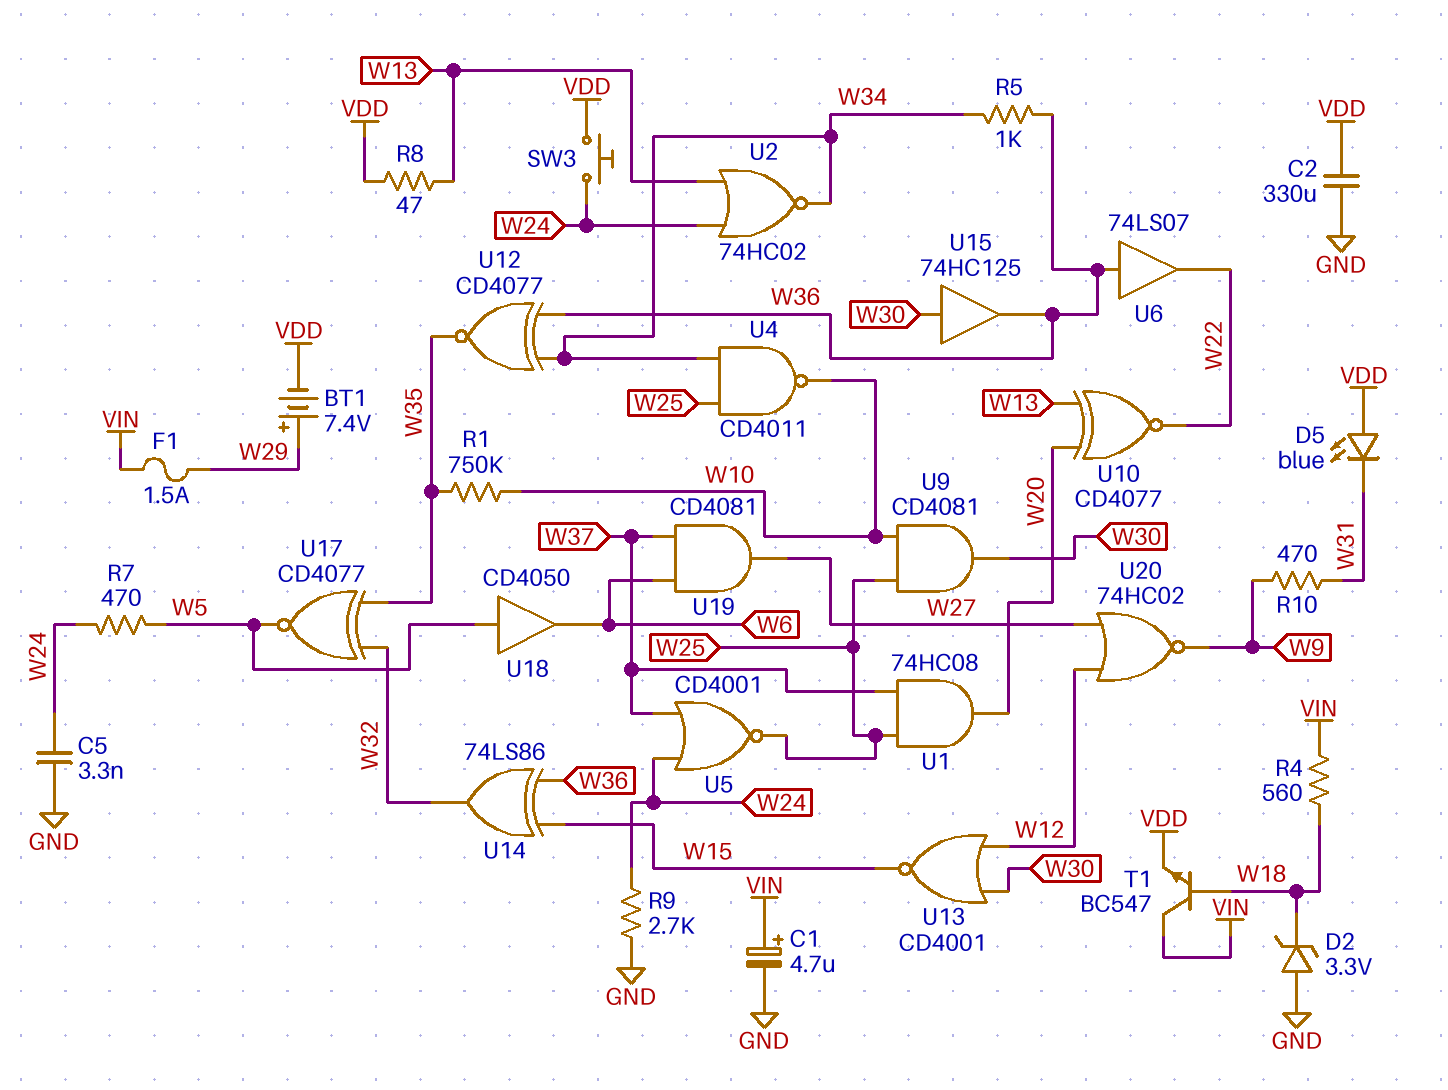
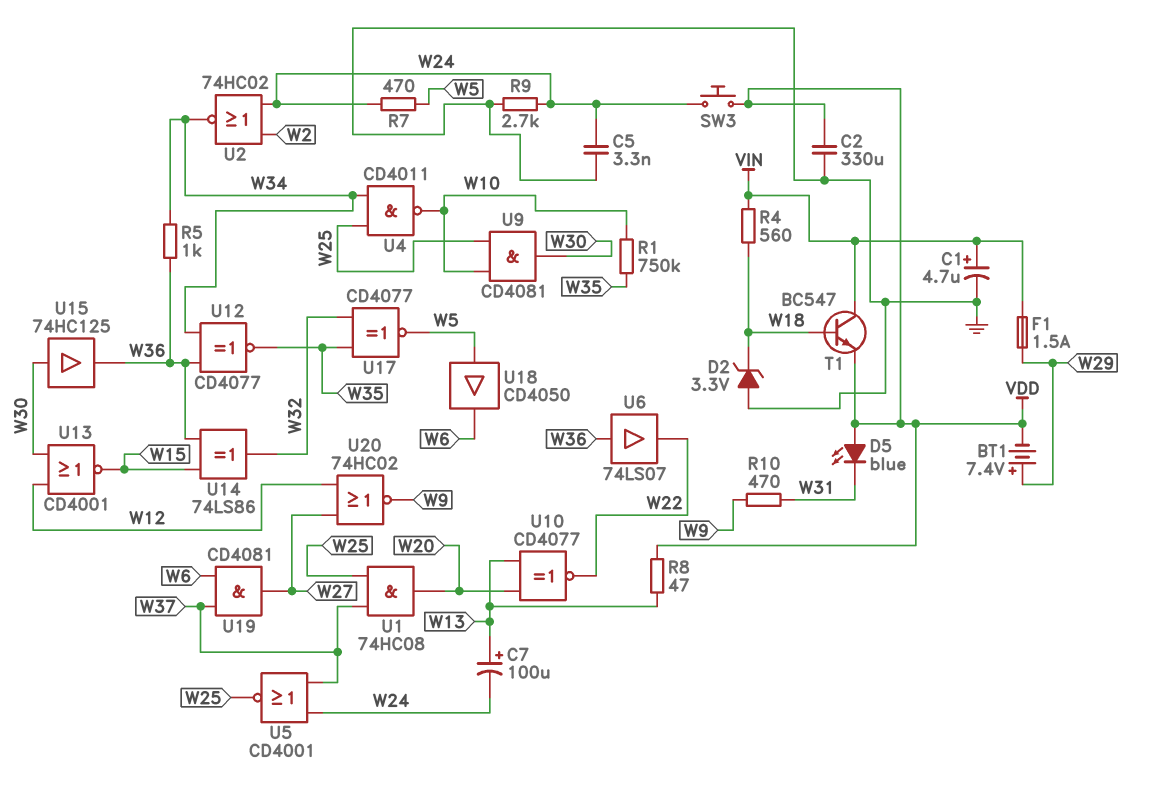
C7: none -> 100uF (plus W13, minus W24)
U2: NOR 74HC02 (in W13, in W24, out W34) -> NOR 74HC02 (in W2, in W24, out W34)

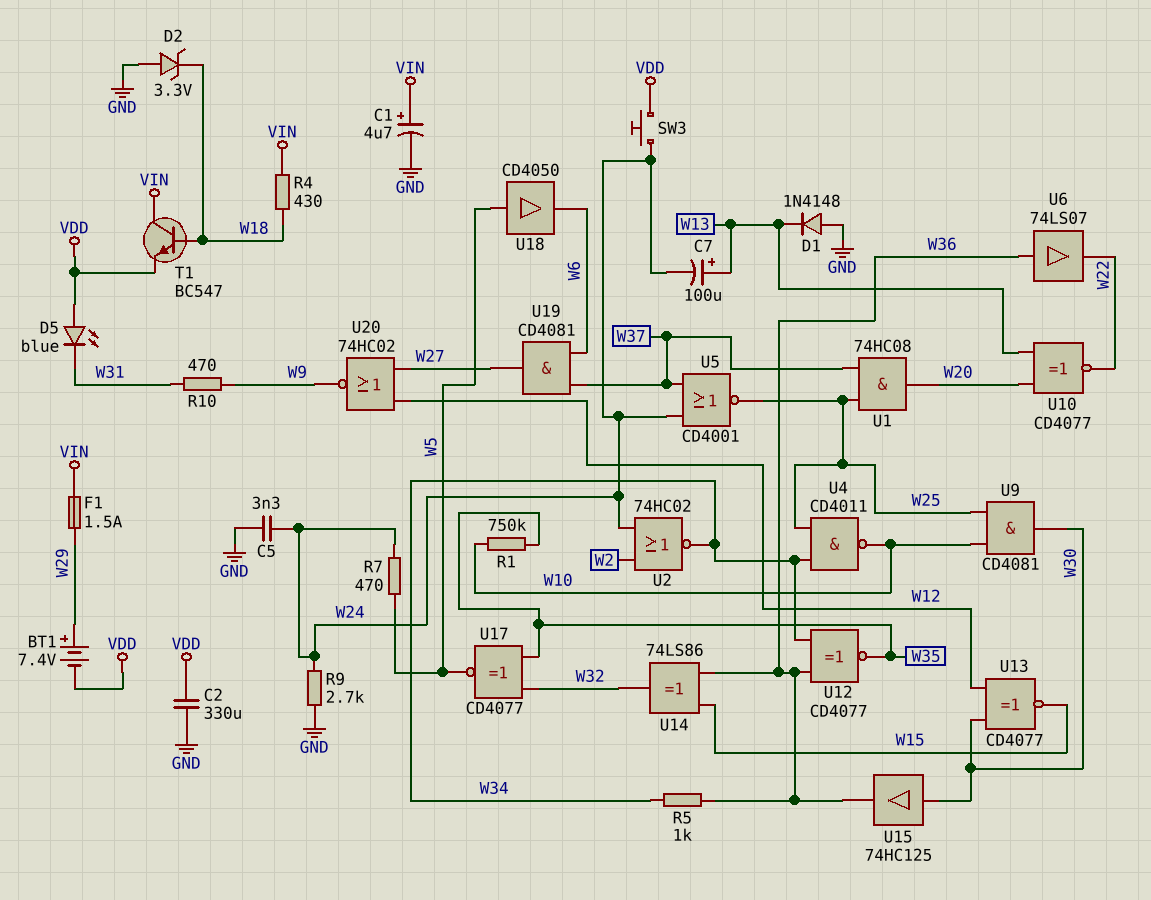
D1: none -> diode 1N4148 (A GND, K W13)
R4: 560 (VIN, W18) -> 430 (VIN, W18)
R8: 47 (VDD, W13) -> none
U13: NOR CD4001 (in W12, in W30, out W15) -> XNOR CD4077 (in W12, in W30, out W15)

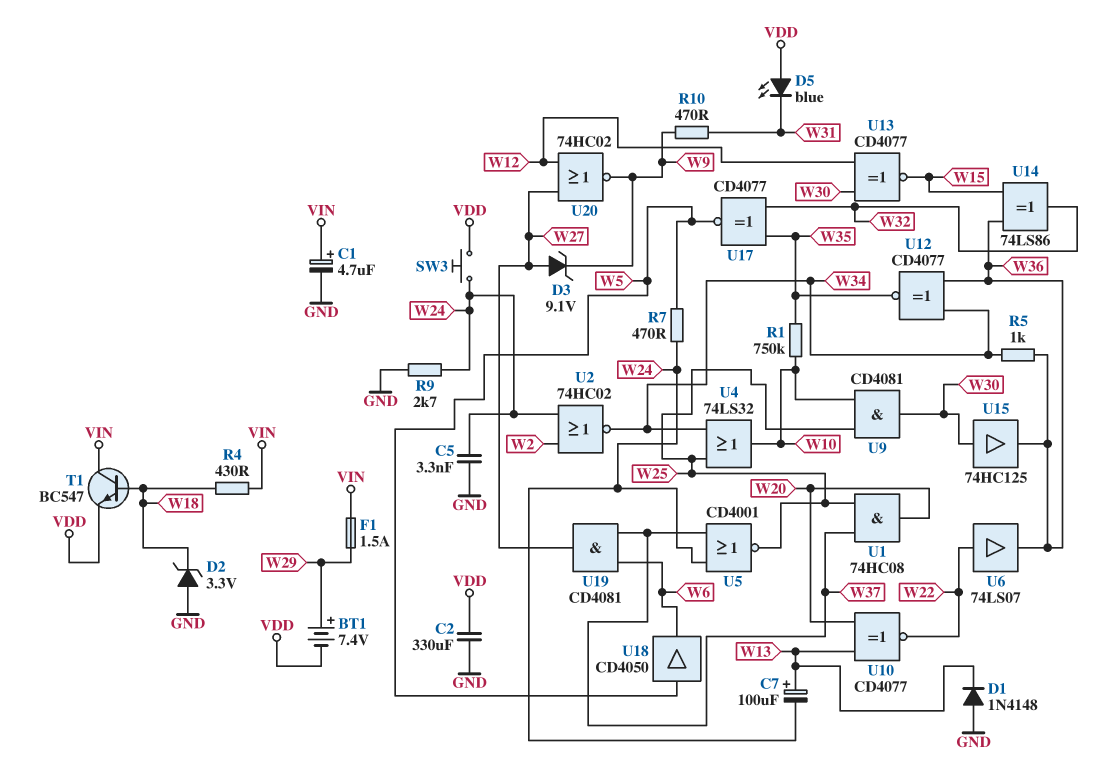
D3: none -> zener 9.1V (A W27, K W9)
U4: NAND CD4011 (in W25, in W34, out W10) -> OR 74LS32 (in W25, in W34, out W10)
U6: buffer 74LS07 (in W36, out W22) -> buffer 74LS07 (in W22, out W36)

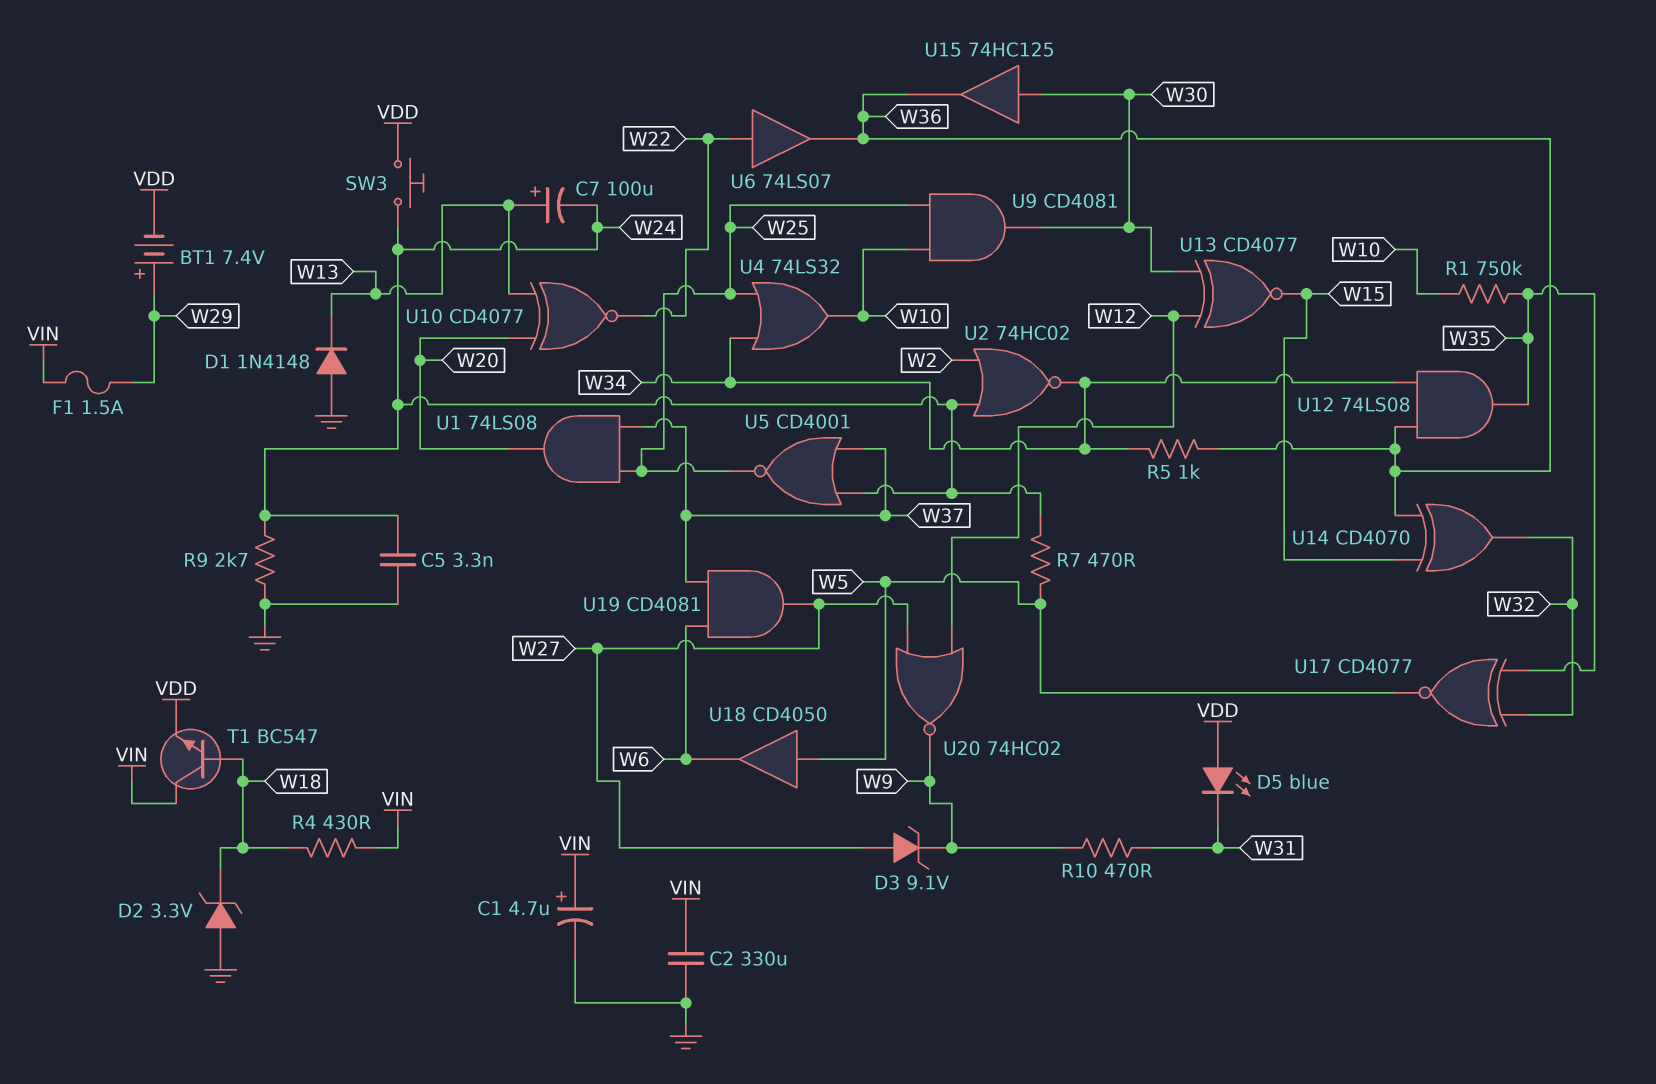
C2: 330uF (GND, VDD) -> 330uF (GND, VIN)
U1: AND 74HC08 (in W25, in W37, out W20) -> AND 74LS08 (in W25, in W37, out W20)
U12: XNOR CD4077 (in W34, in W36, out W35) -> AND 74LS08 (in W34, in W36, out W35)
U14: XOR 74LS86 (in W15, in W36, out W32) -> XOR CD4070 (in W15, in W36, out W32)

